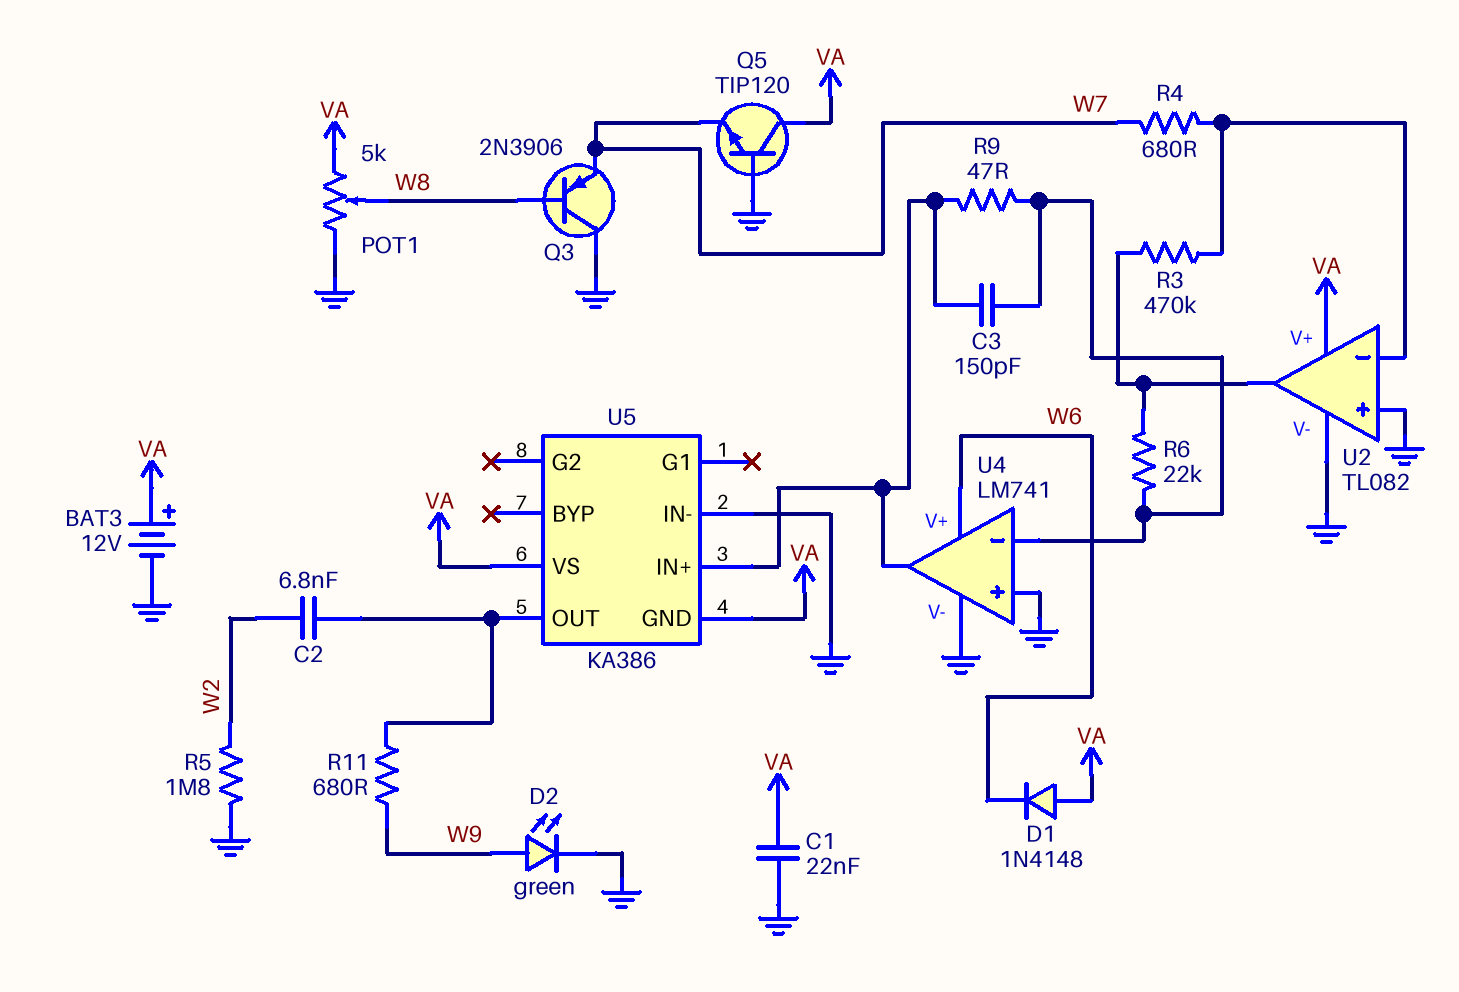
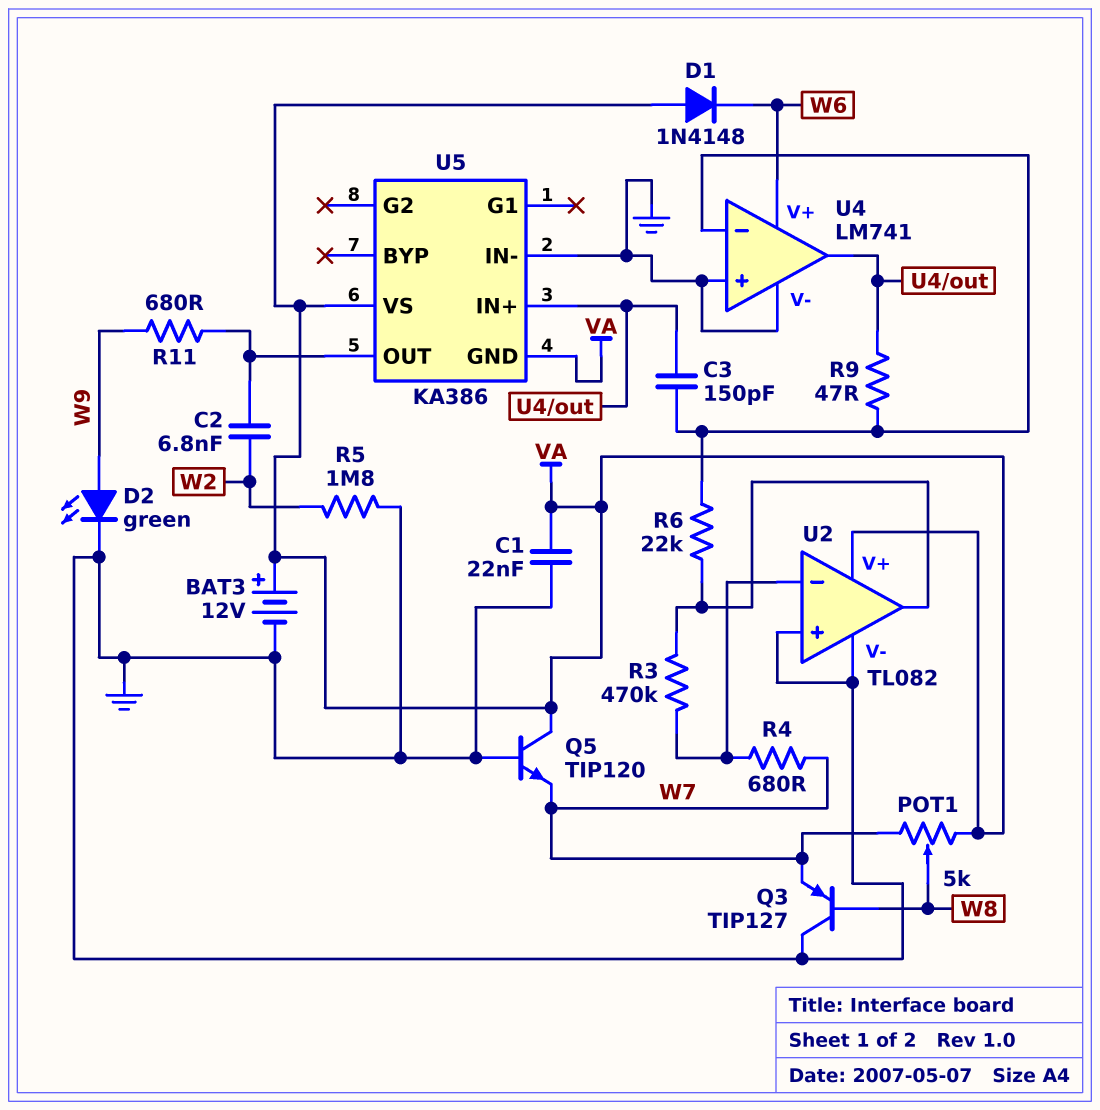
POT1: 5k (GND, VA, wiper W8) -> 5k (VA, W7, wiper W8)
Q3: PNP 2N3906 (B W8, C GND, E W7) -> PNP TIP127 (B W8, C GND, E W7)

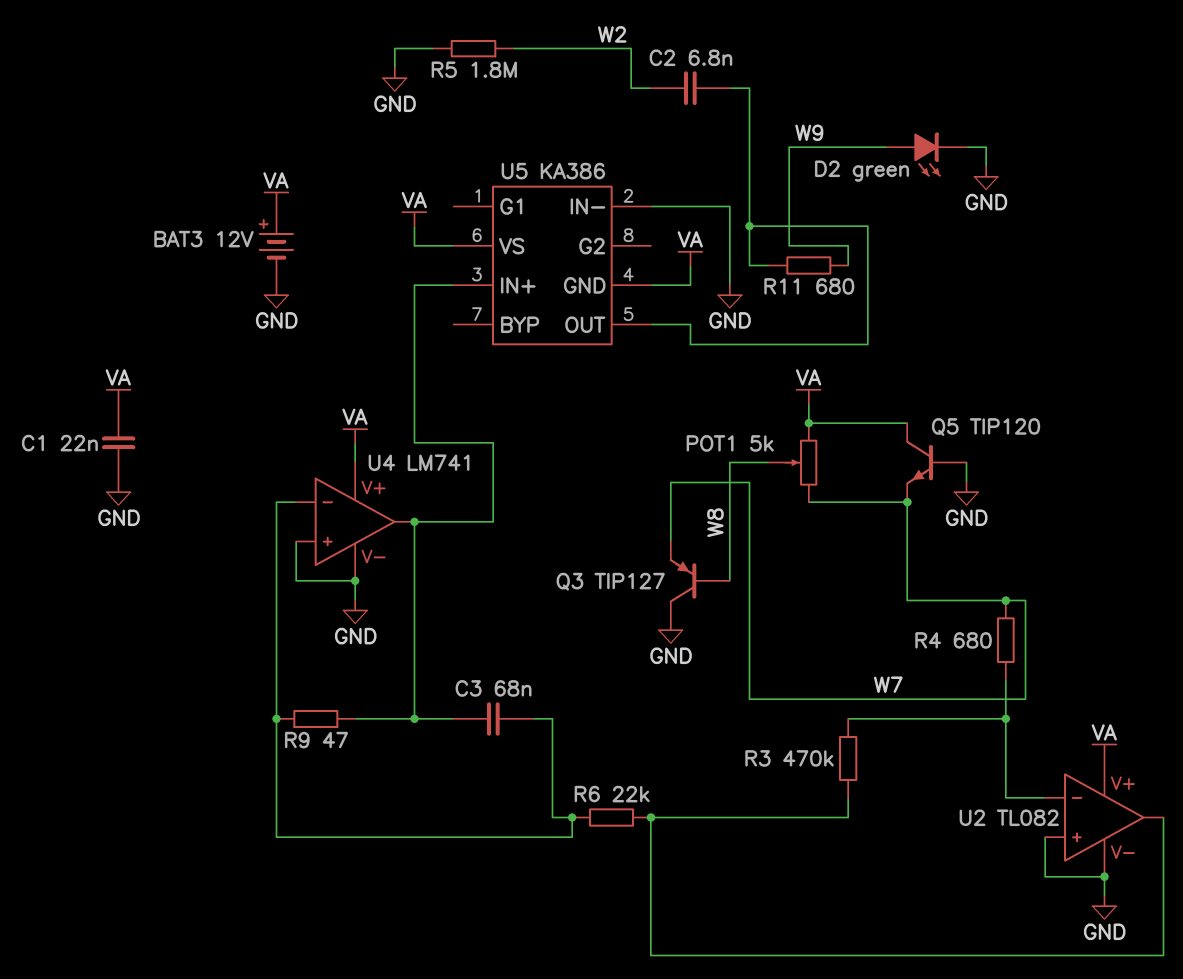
C3: 150pF (U4/in-, U4/out) -> 68nF (U4/in-, U4/out)
D1: diode 1N4148 (A VA, K W6) -> none
U4 pin V+: W6 -> VA

